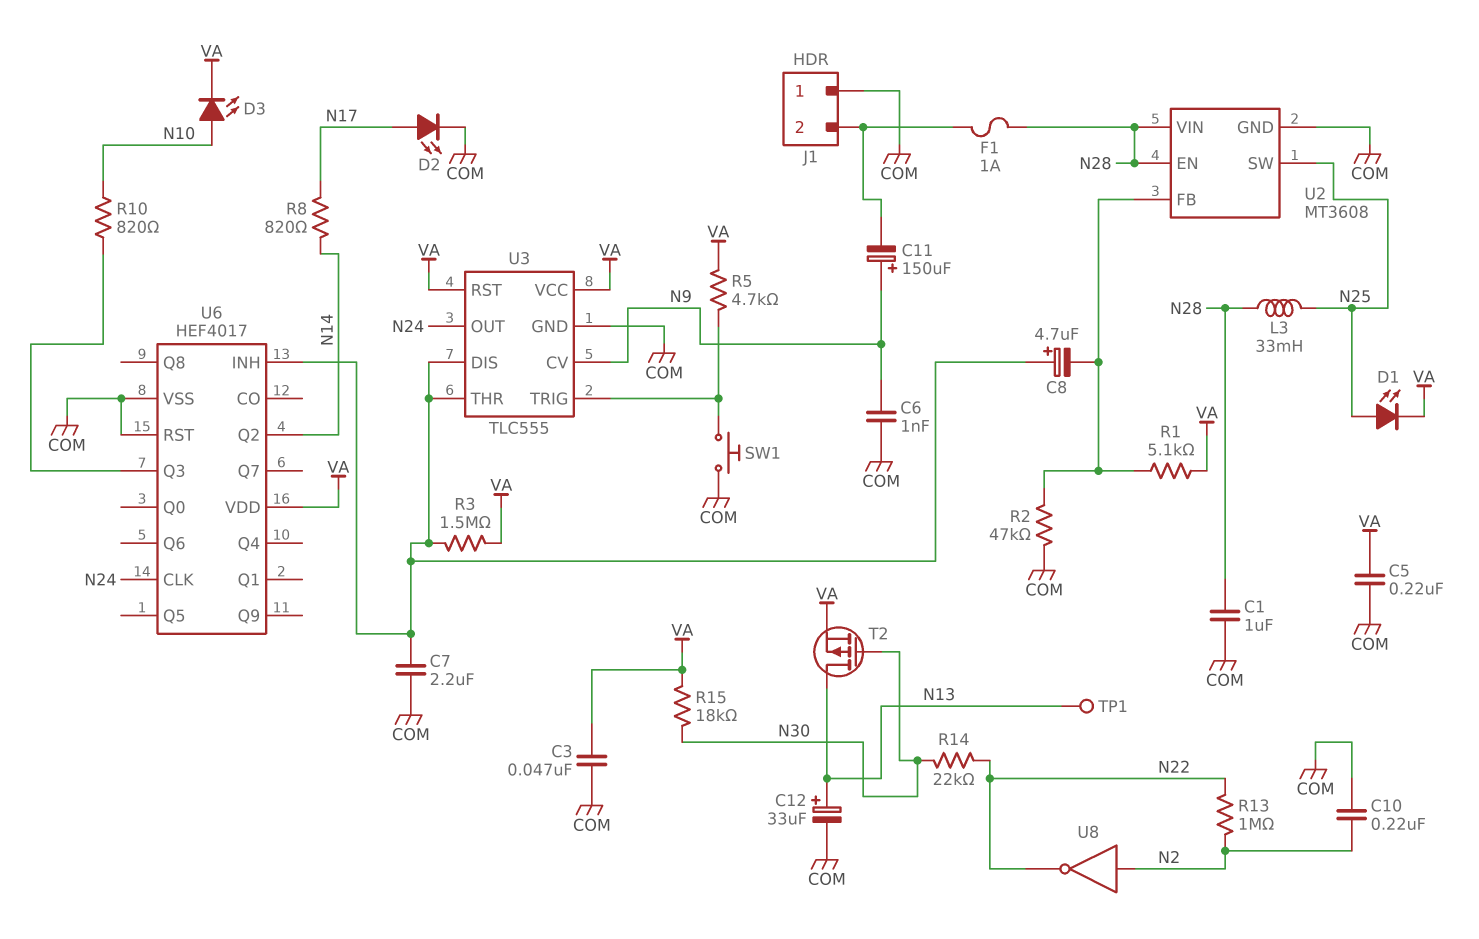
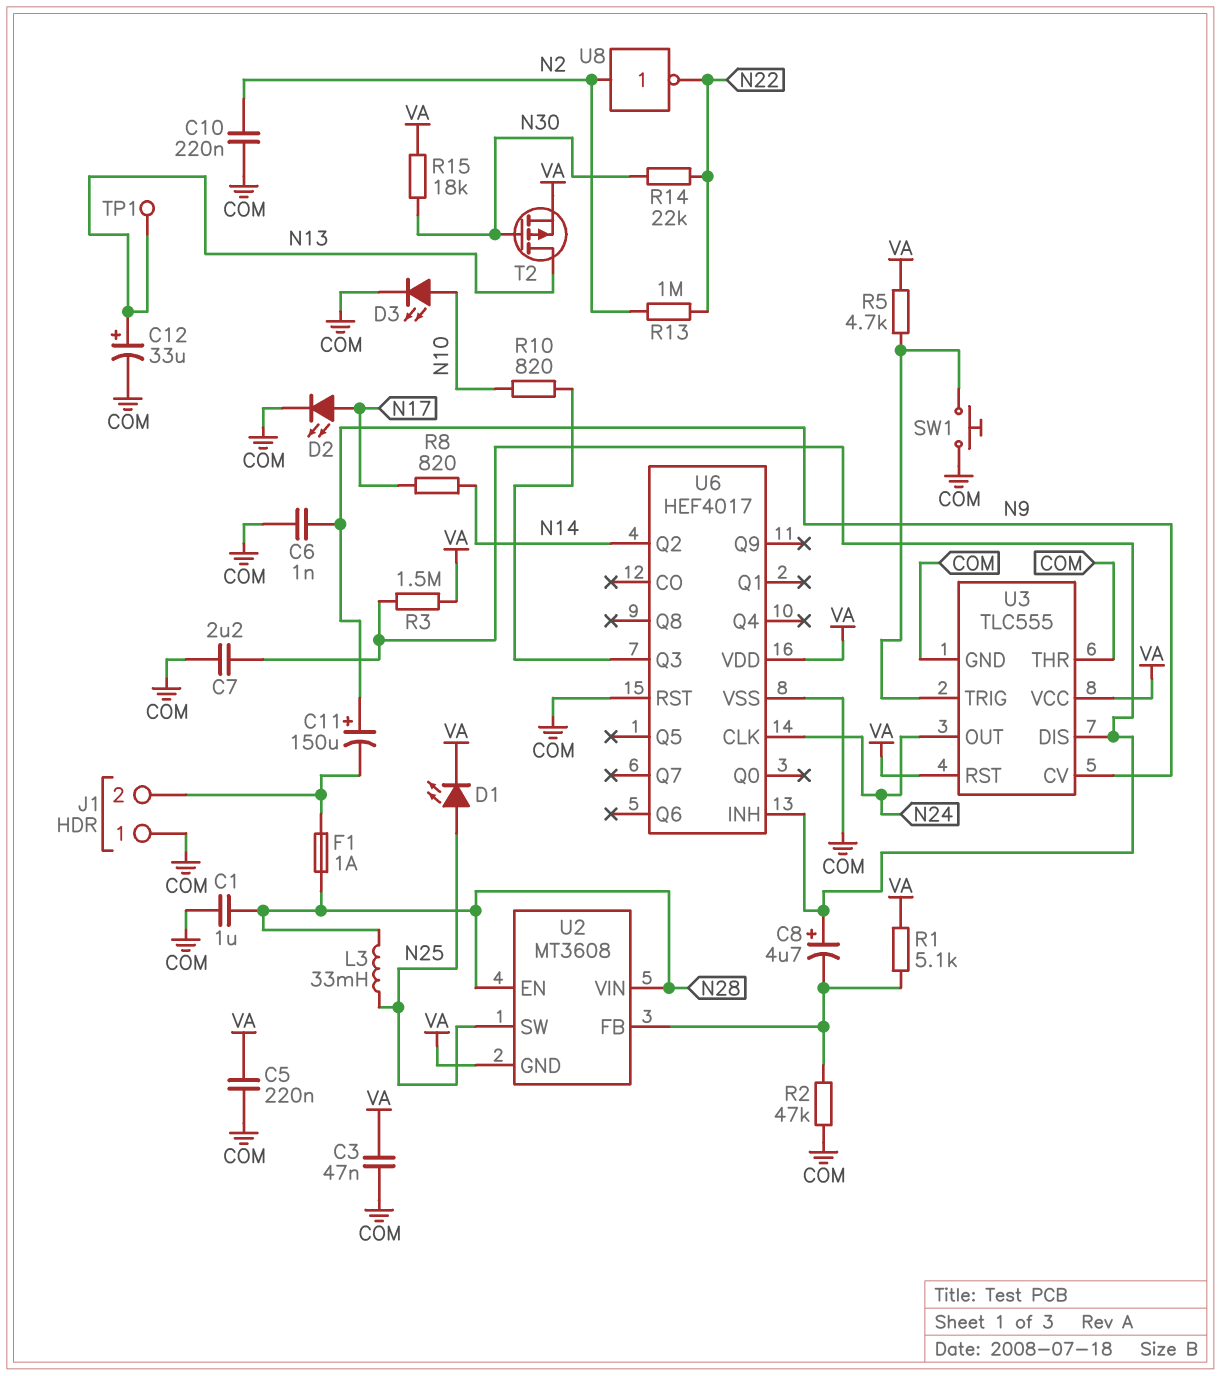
D3: LED (A N10, K VA) -> LED (A N10, K COM)
U2 pin GND: COM -> VA
U3 pin THR: U3/DIS -> COM

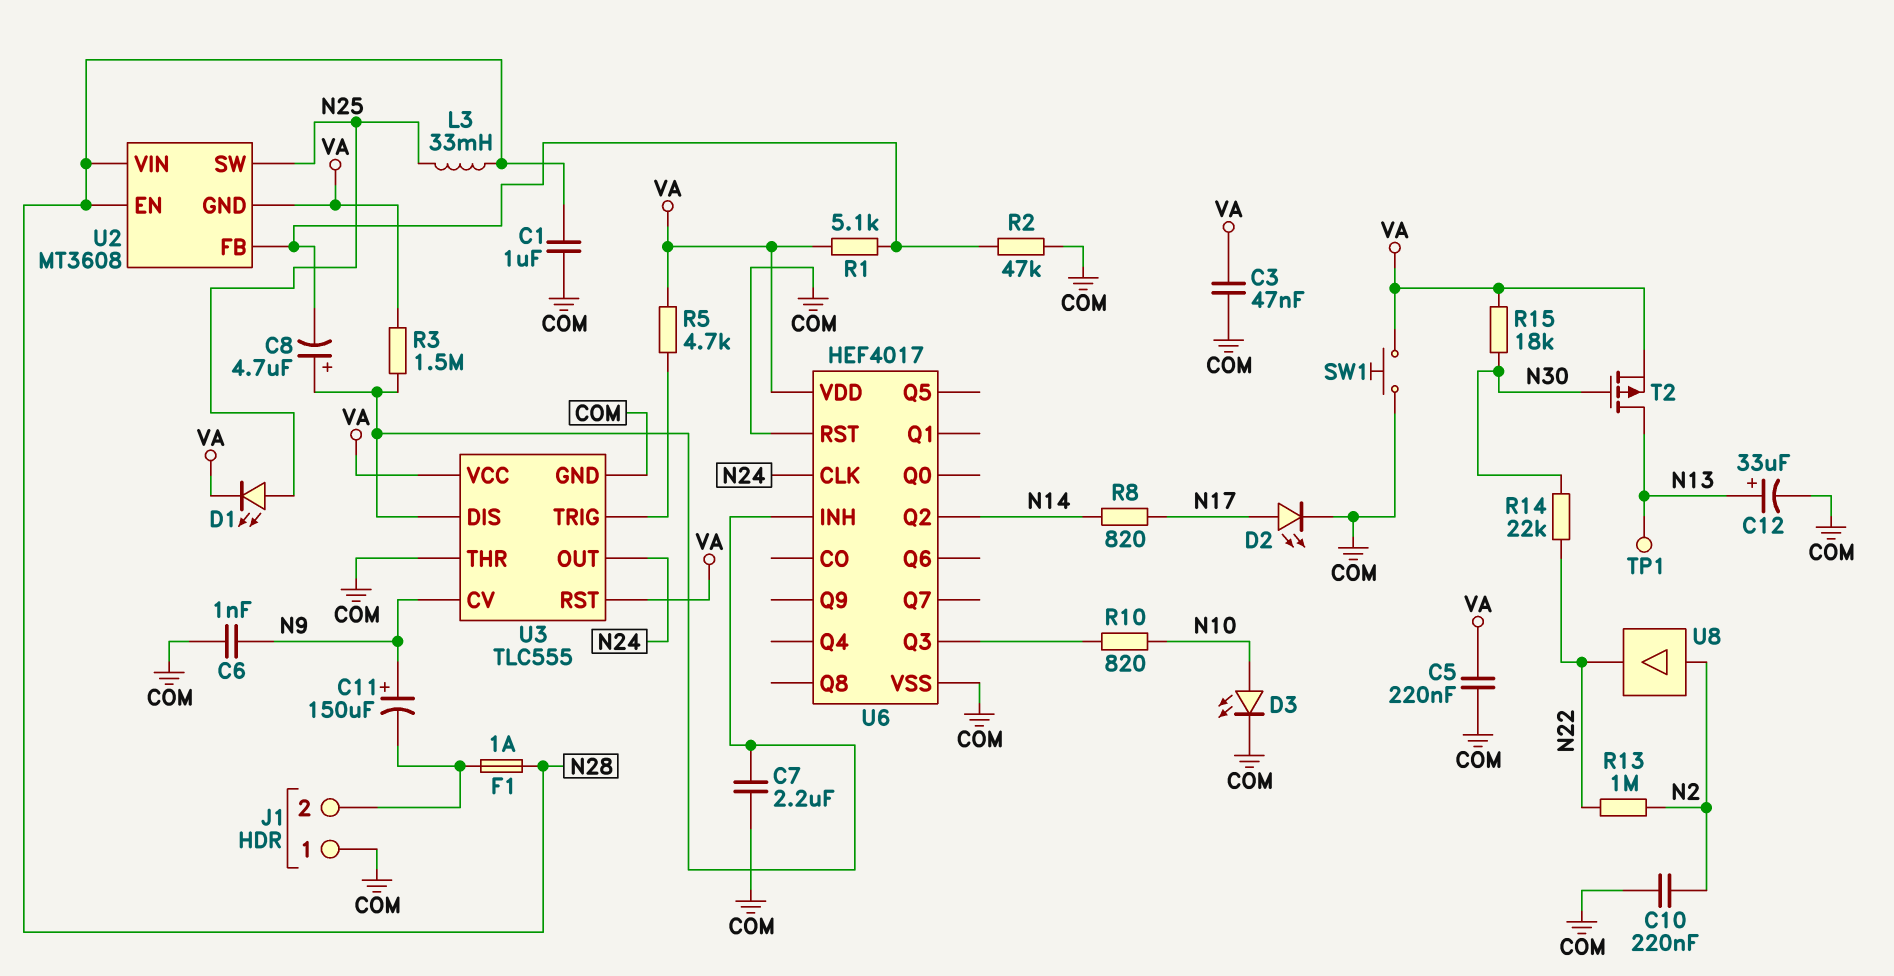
SW1: button (COM, U3/TRIG) -> button (COM, VA)
U8: NOT (in N2, out N22) -> buffer (in N2, out N22)

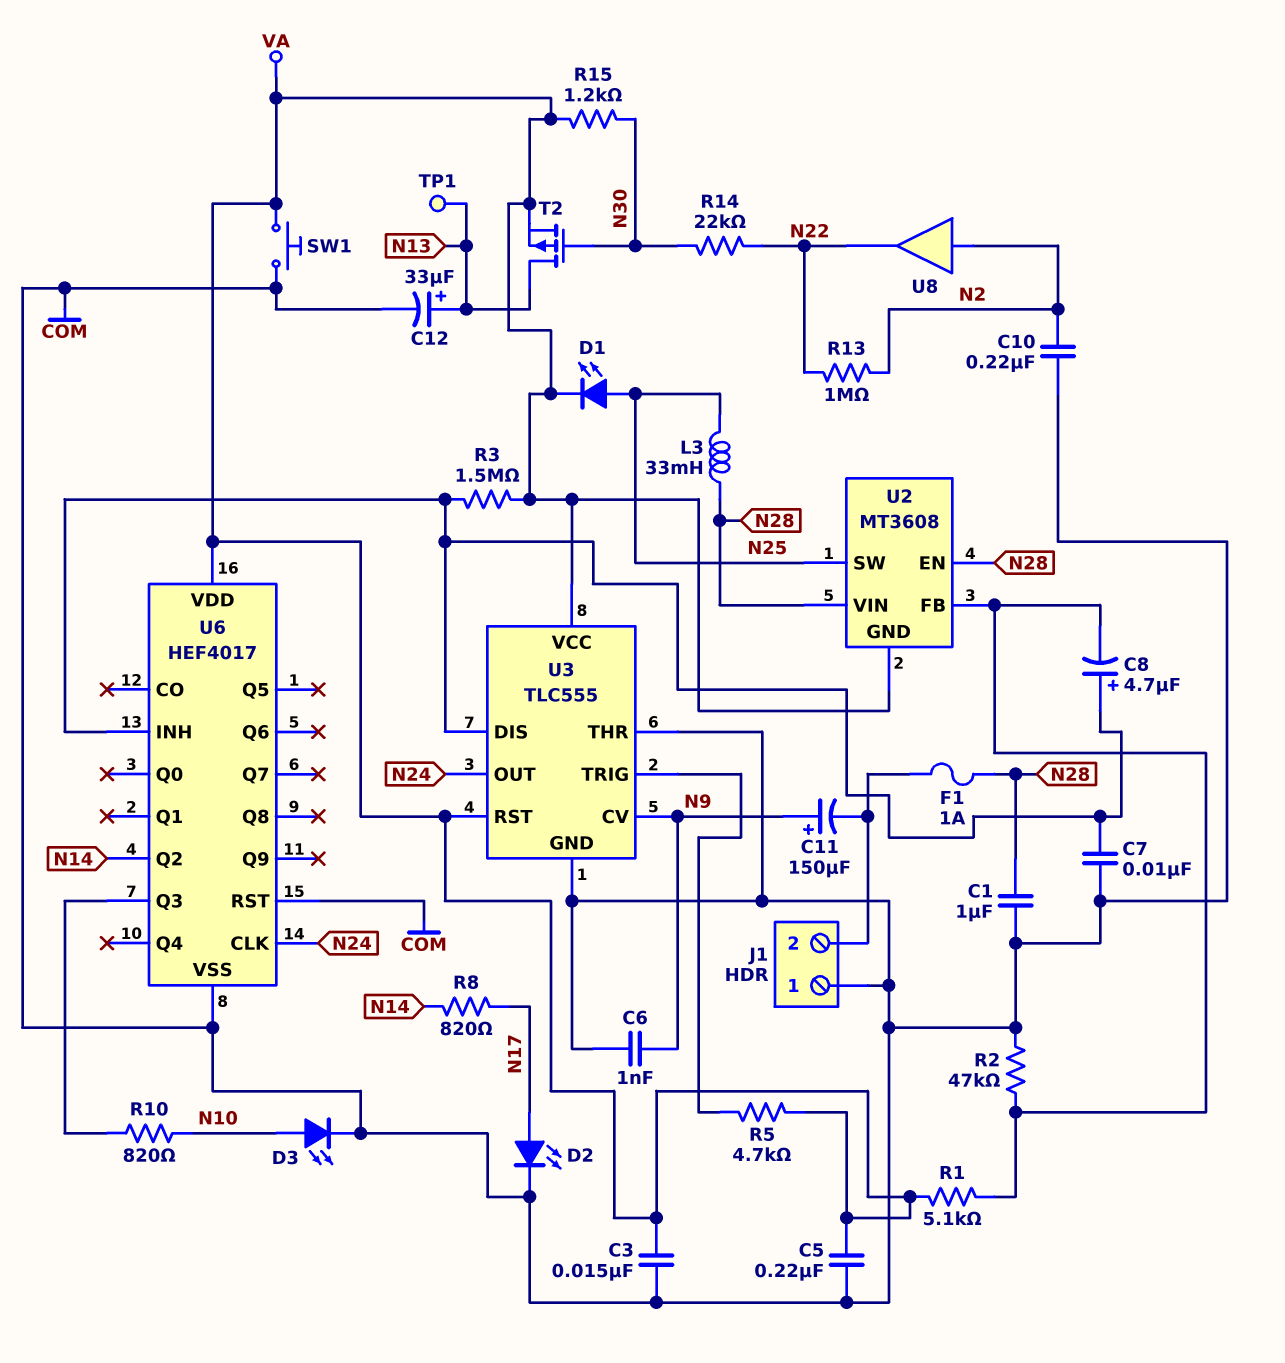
C3: 47nF (COM, VA) -> 15nF (COM, VA)
C7: 2.2uF (COM, U3/DIS) -> 10nF (COM, U3/DIS)
R15: 18k (N30, VA) -> 1.2k (N30, VA)

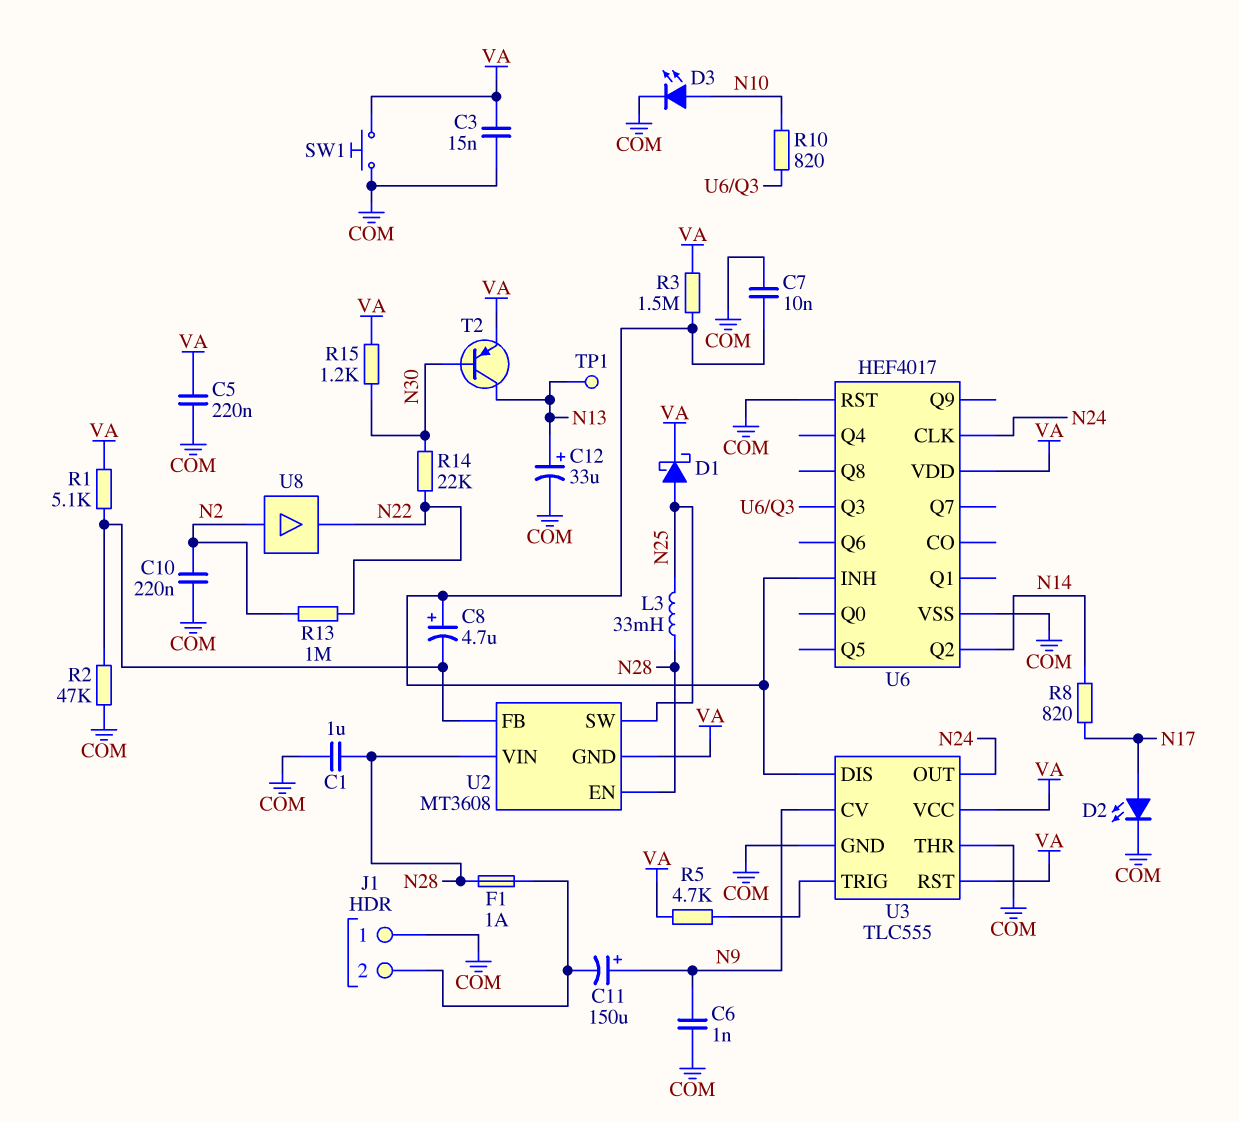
D1: LED (A N25, K VA) -> schottky (A N25, K VA)
T2: PMOS (G N30, D N13, S VA) -> PNP (B N30, C N13, E VA)

